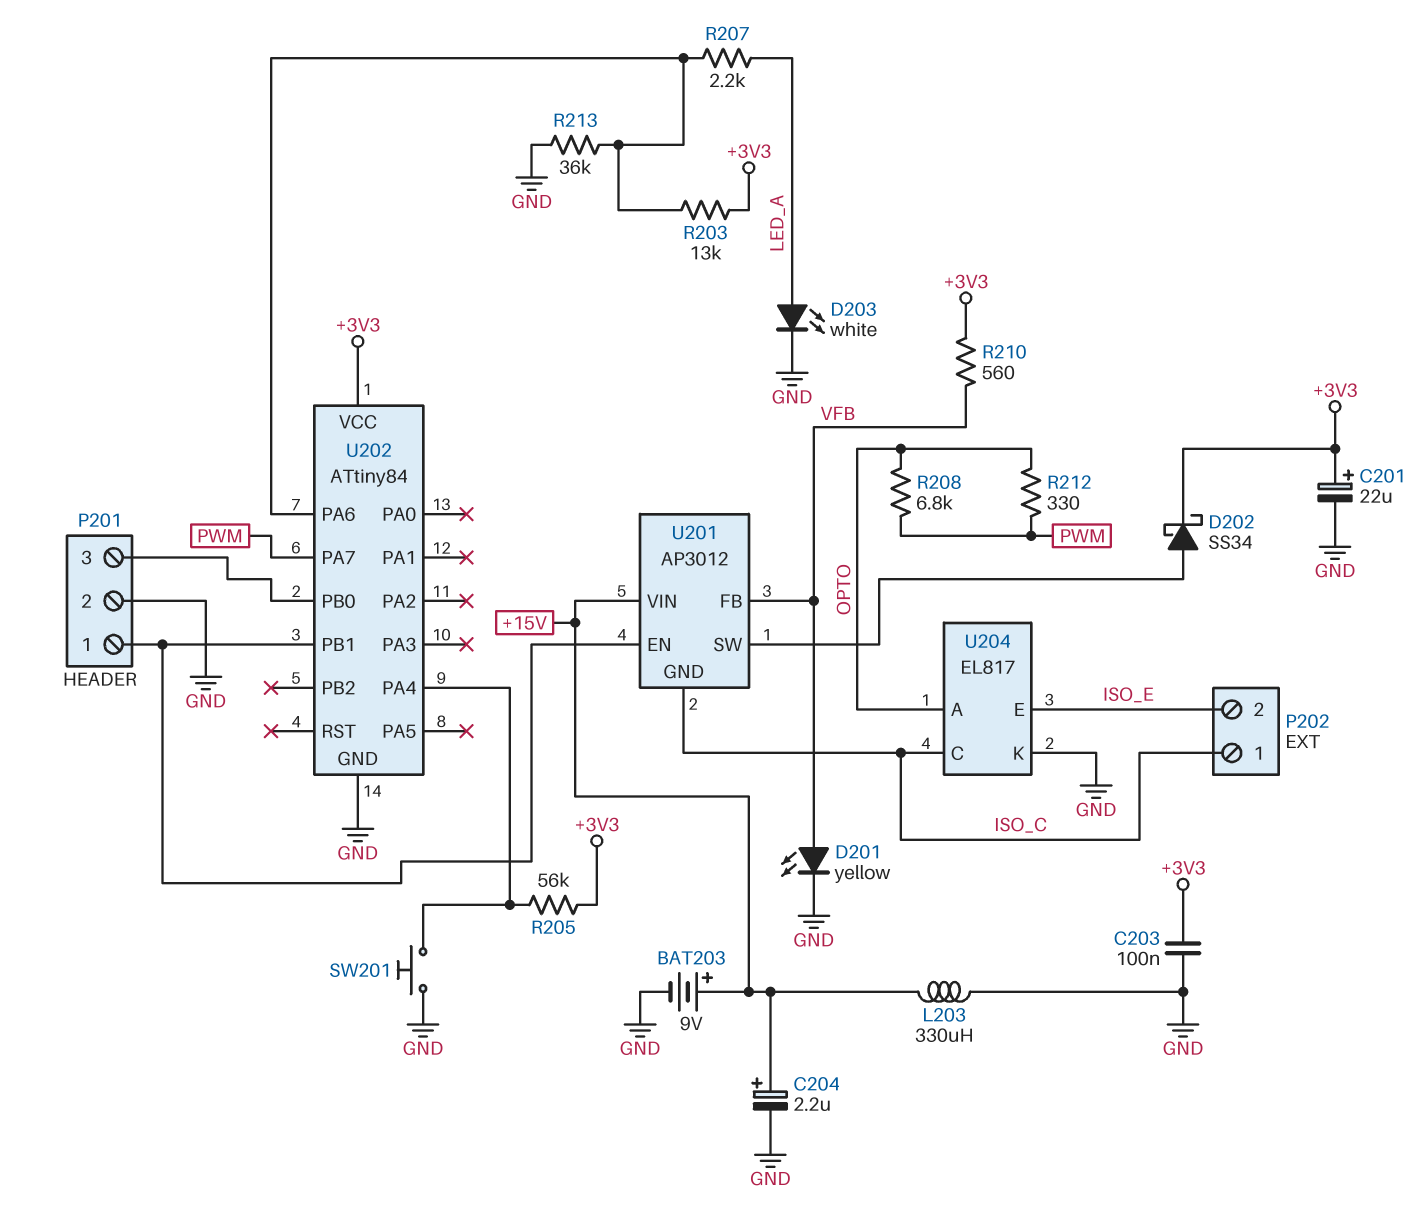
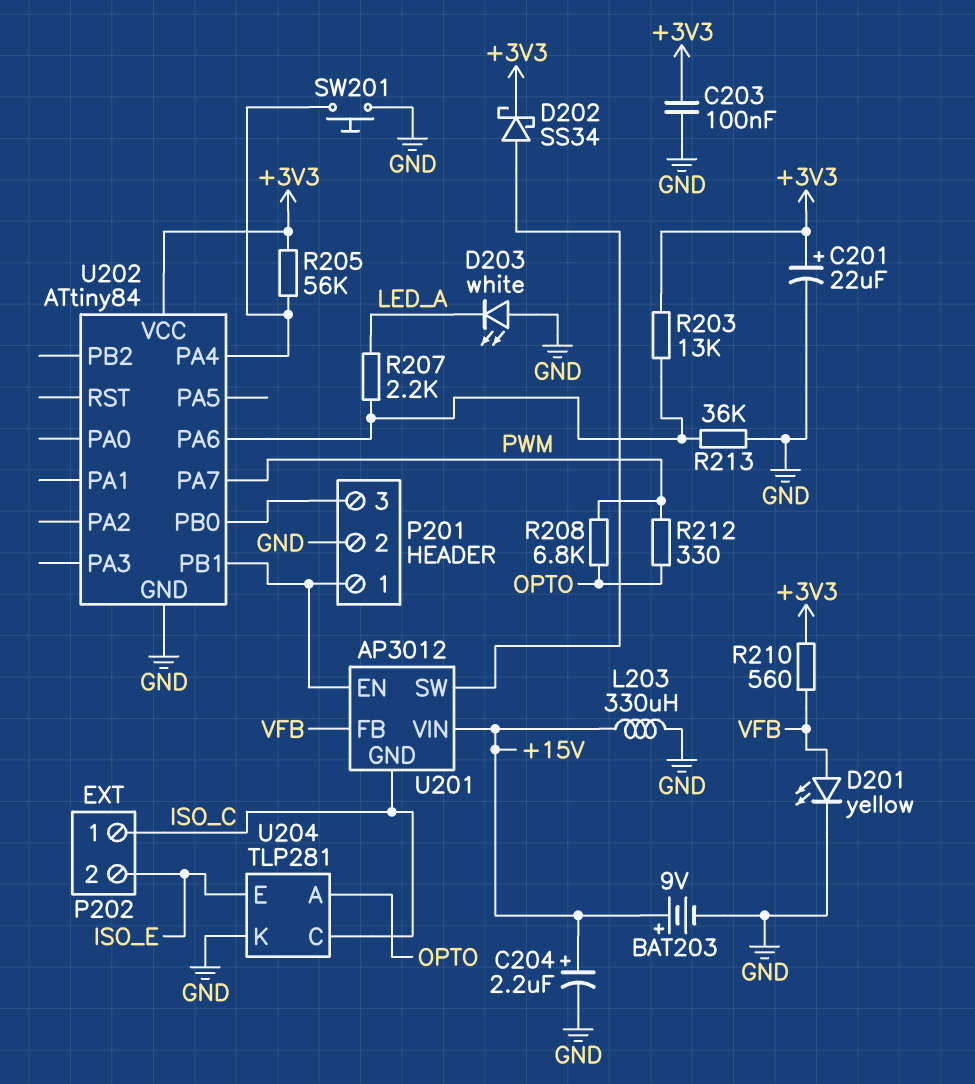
D203: LED white (A LED_A, K GND) -> LED white (A GND, K LED_A)
U204: EL817 -> TLP281

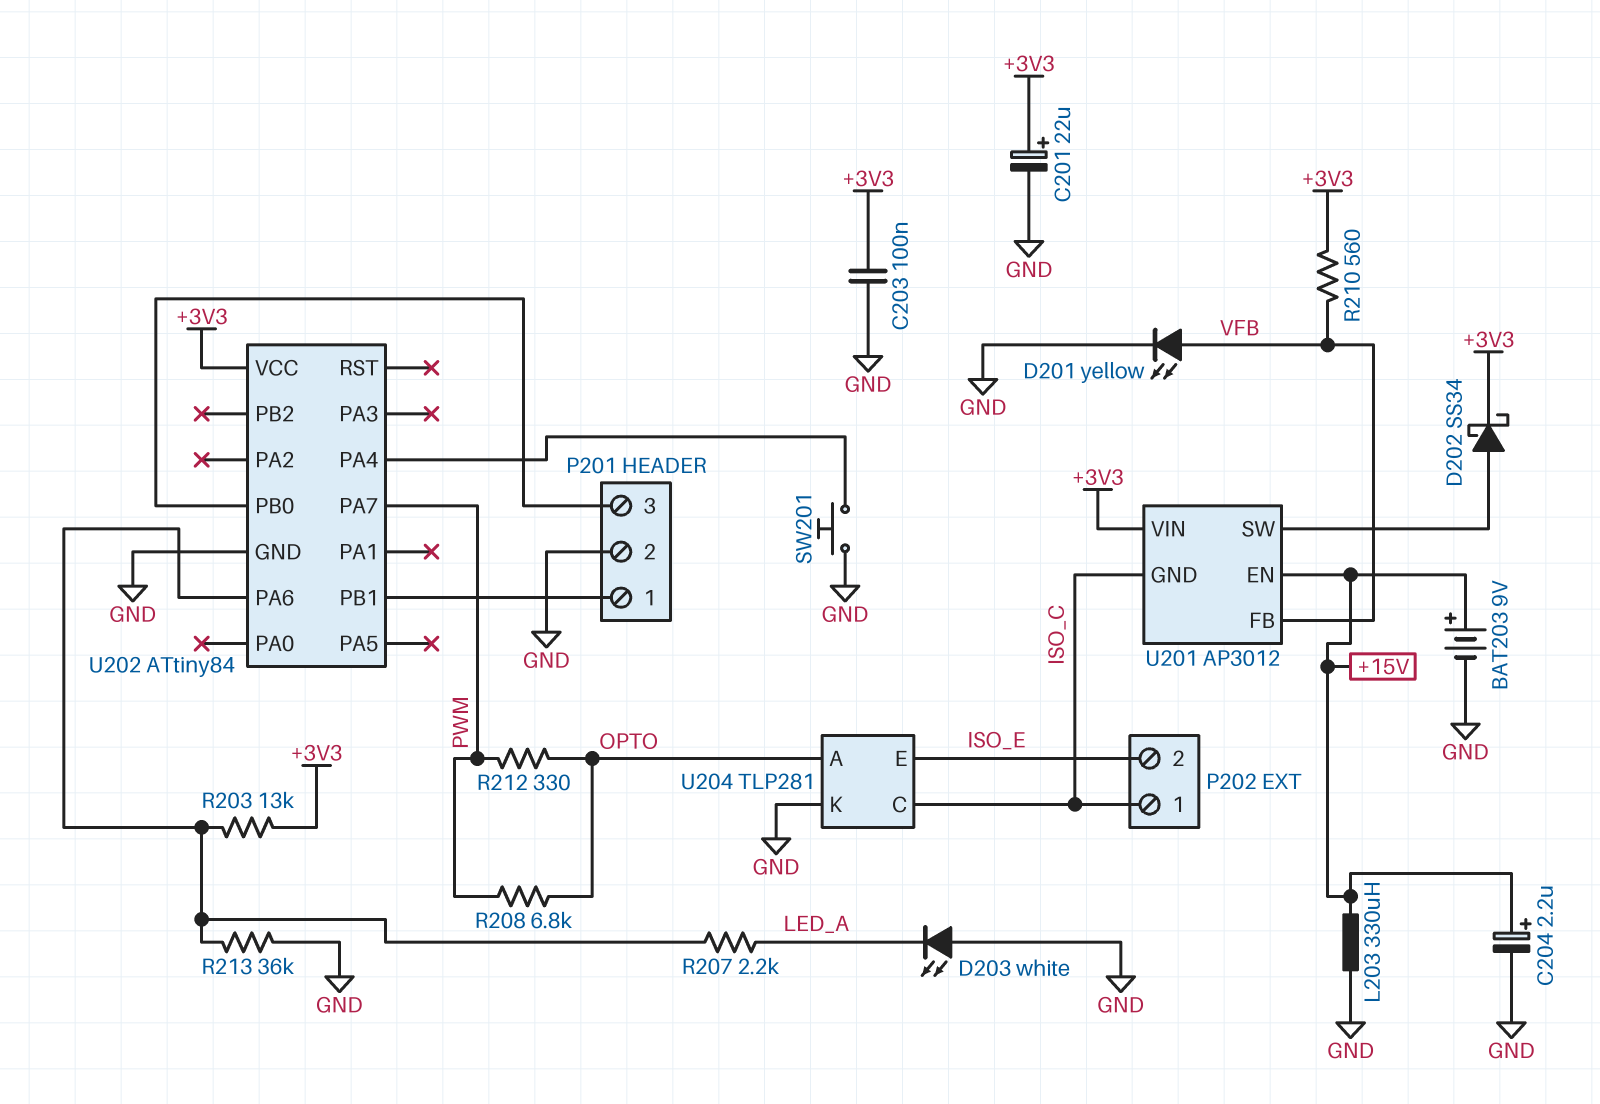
R205: 56k (+3V3, U202/PA4) -> none
U201 pin EN: P201/1 -> +15V
U201 pin VIN: +15V -> +3V3

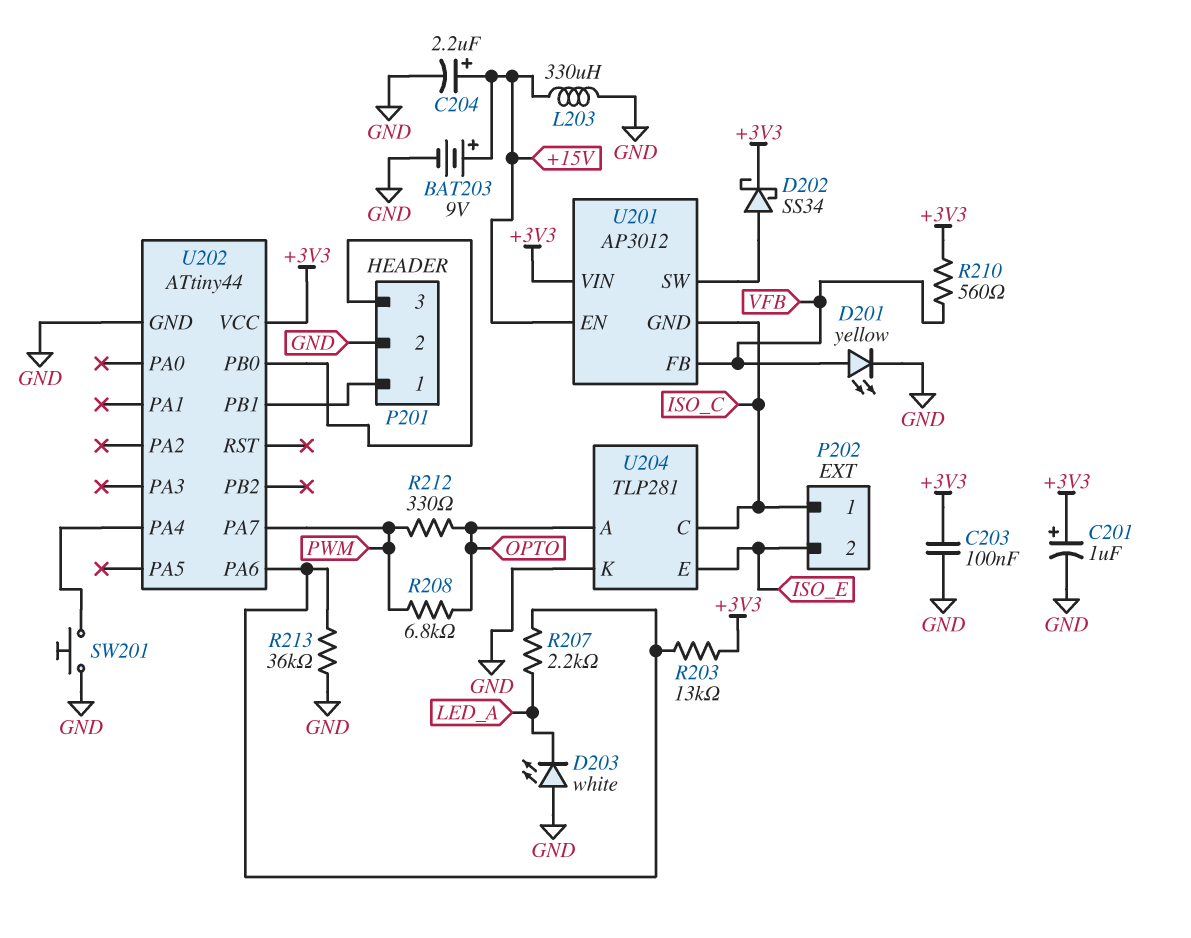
C201: 22uF (plus +3V3, minus GND) -> 1uF (plus +3V3, minus GND)
U202: ATtiny84 -> ATtiny44

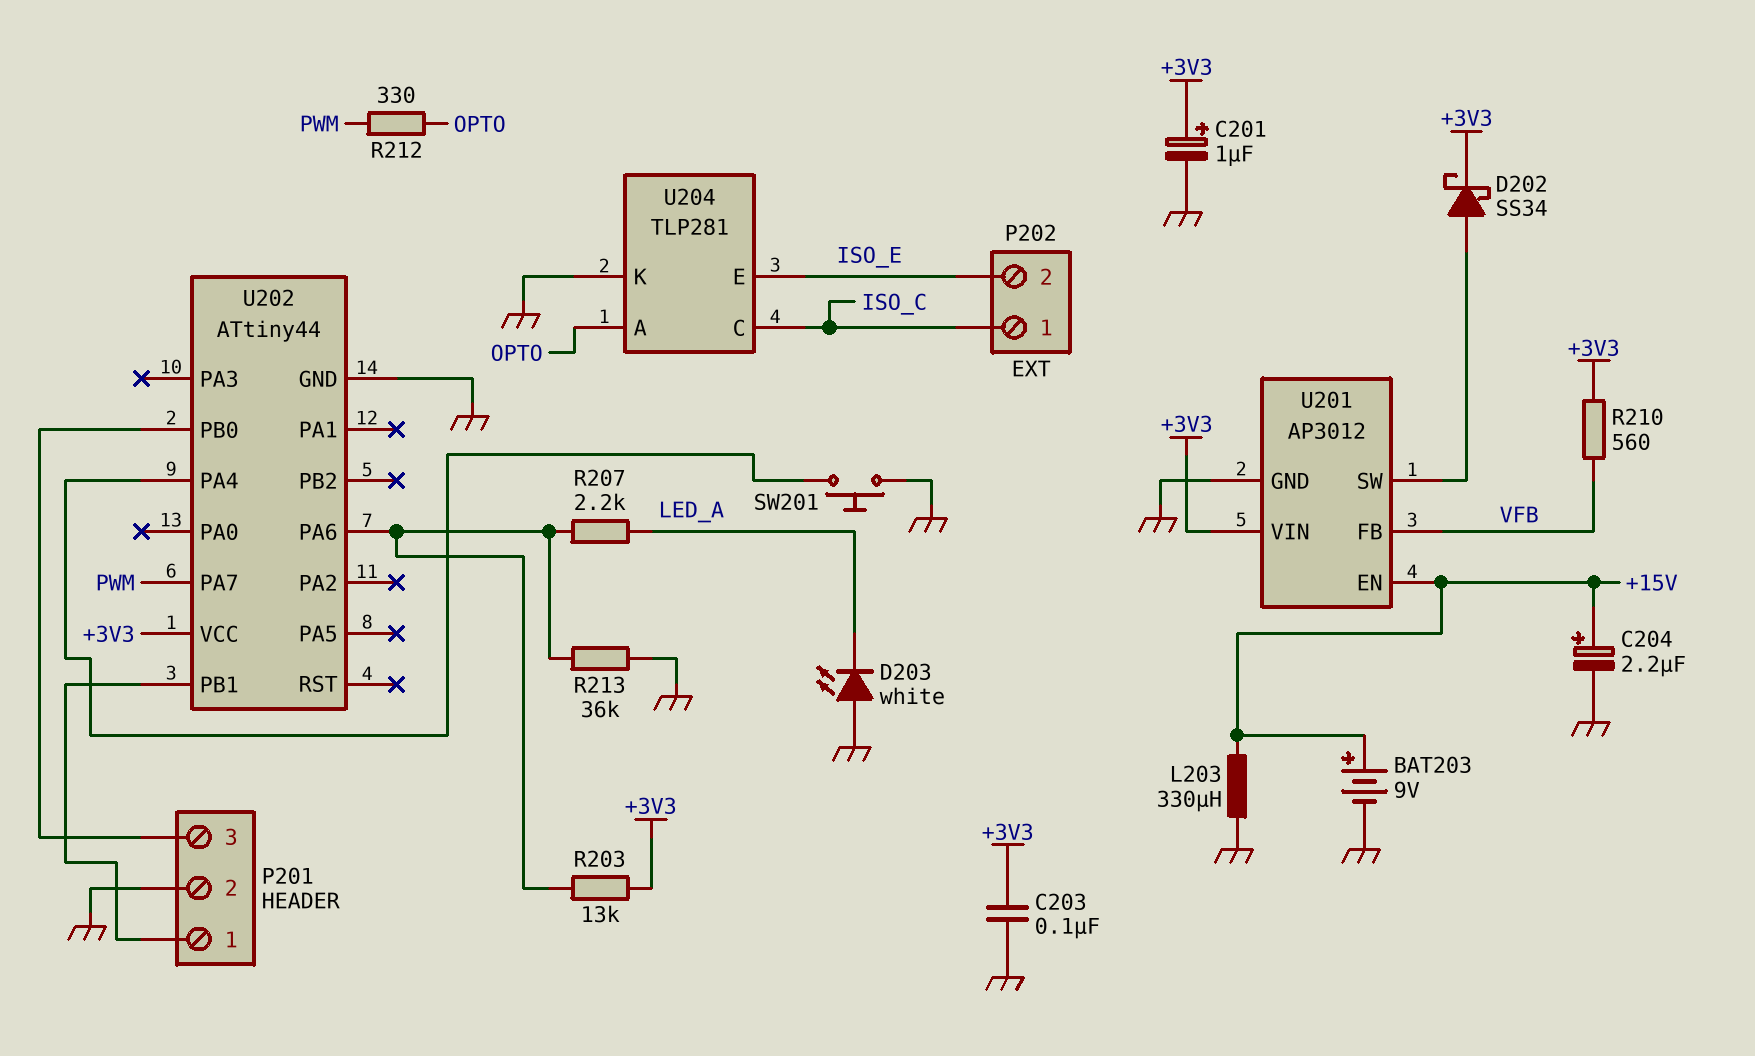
D201: LED yellow (A VFB, K GND) -> none
R208: 6.8k (OPTO, PWM) -> none
U201 pin GND: ISO_C -> GND

